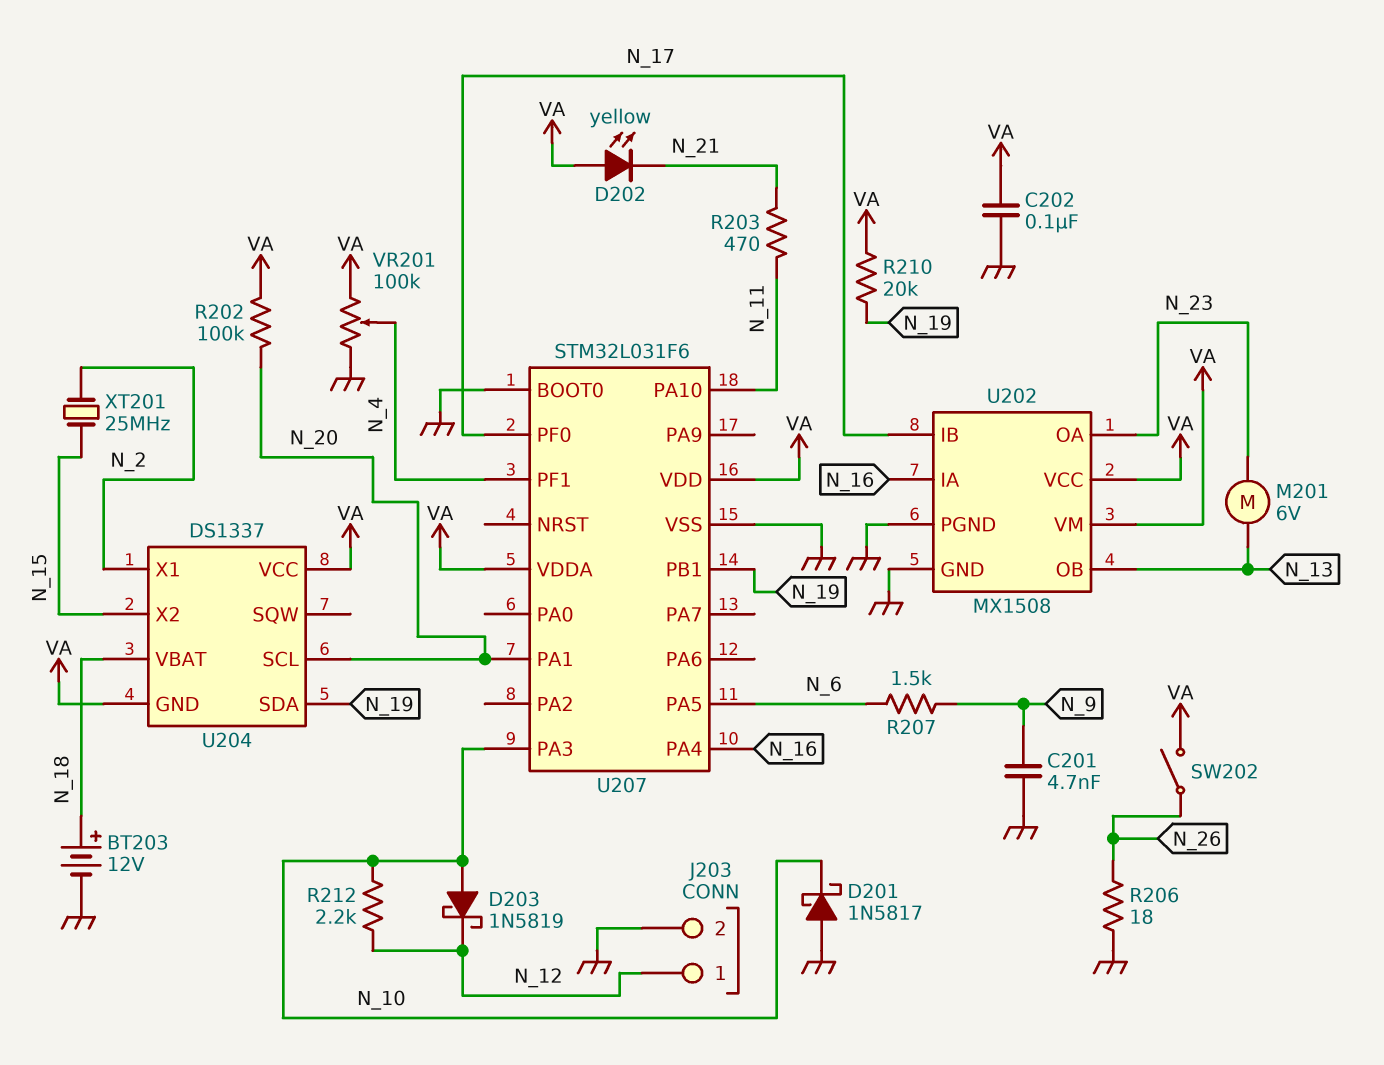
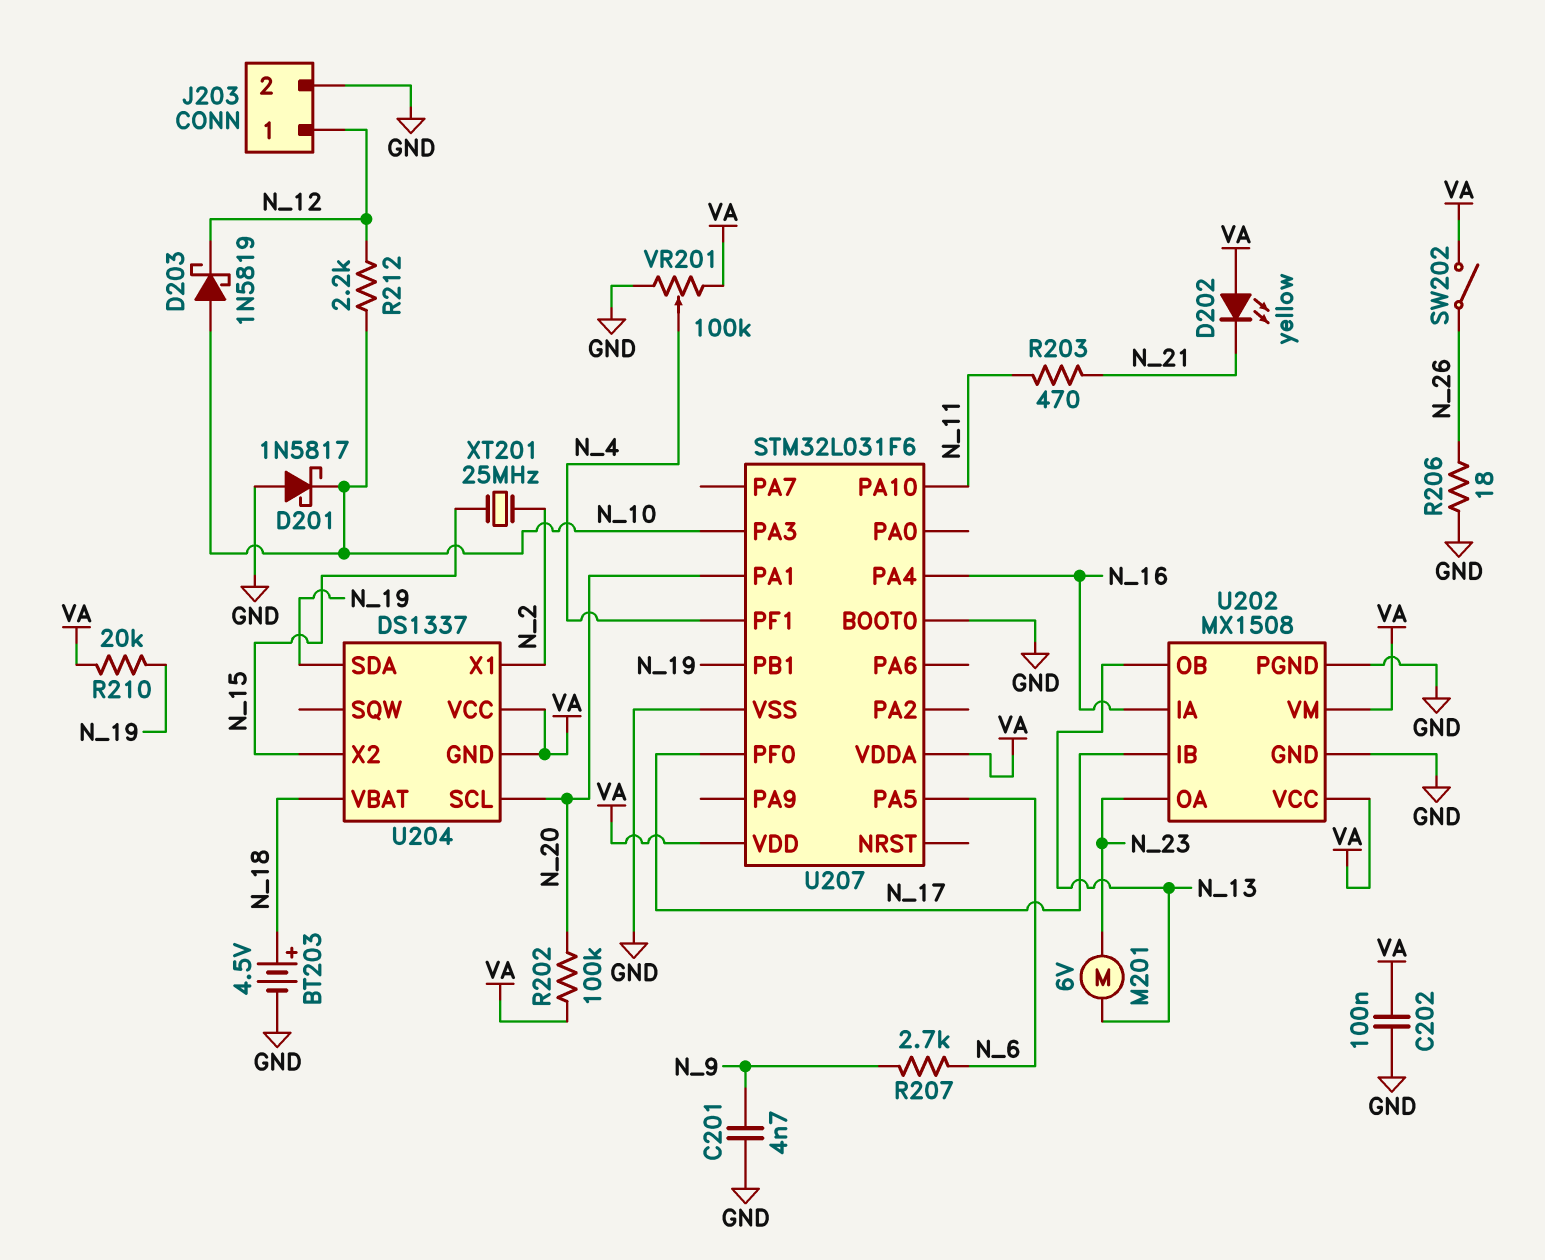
BT203: 12V (plus N_18, minus GND) -> 4.5V (plus N_18, minus GND)
R207: 1.5k (N_6, N_9) -> 2.7k (N_6, N_9)

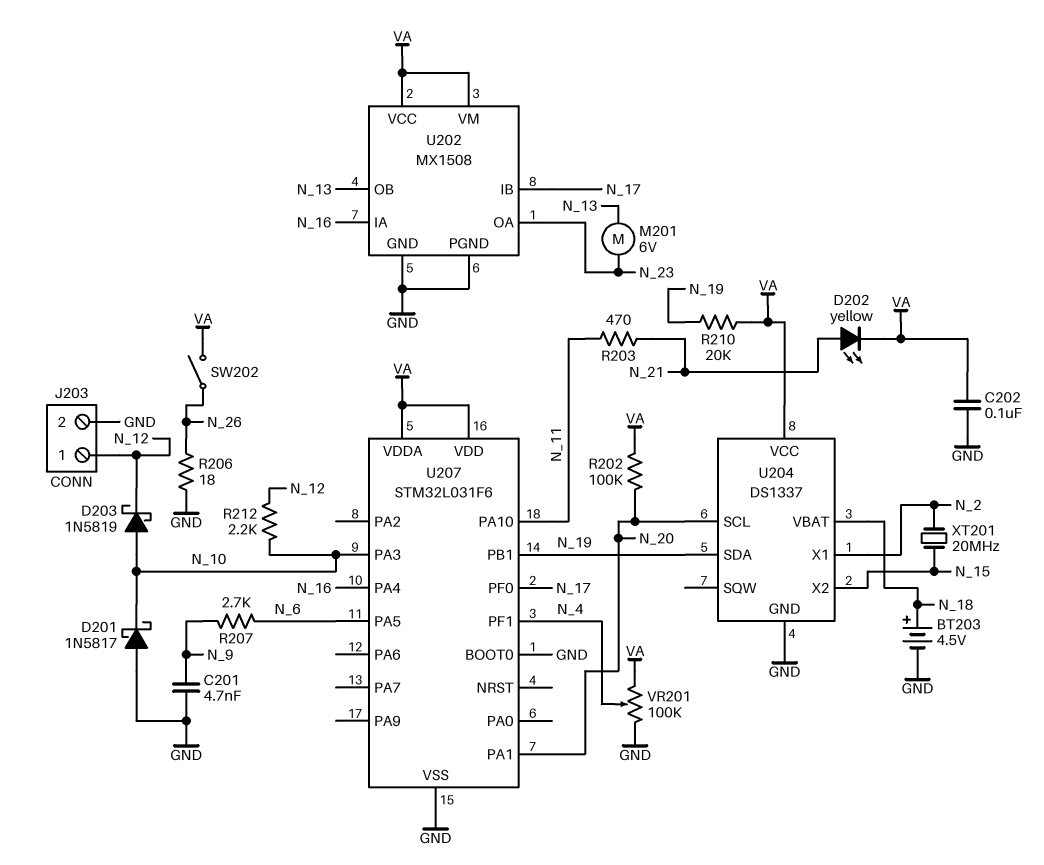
D202: LED yellow (A VA, K N_21) -> LED yellow (A N_21, K VA)
U204 pin GND: VA -> GND
XT201: 25MHz (N_2, N_15) -> 20MHz (N_2, N_15)

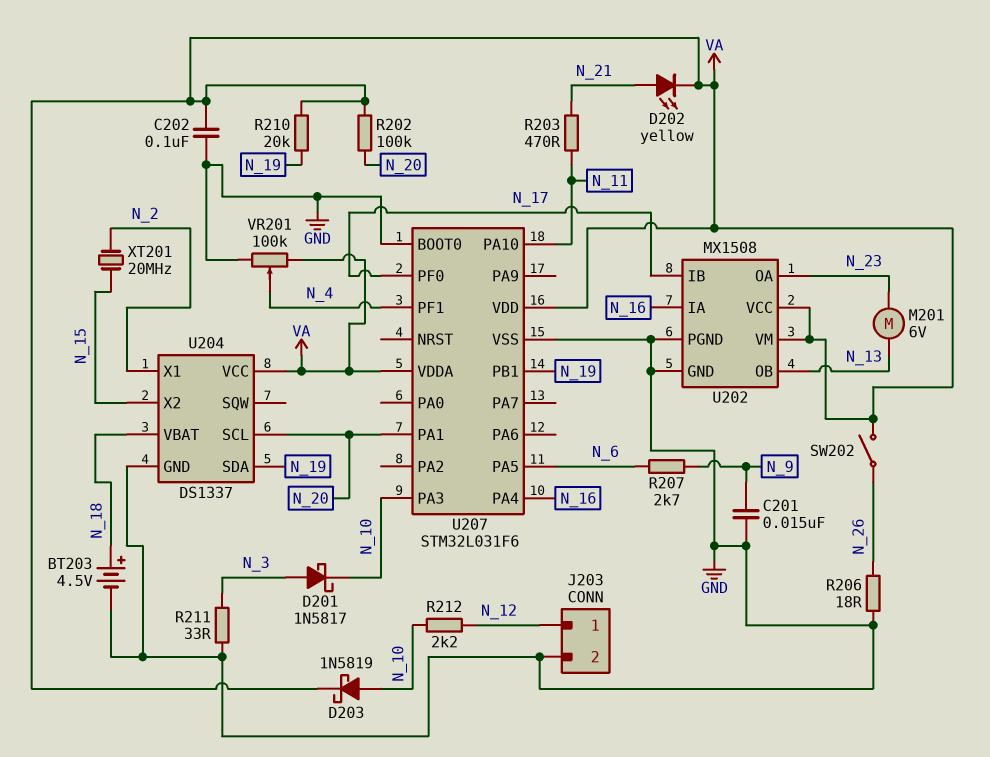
C201: 4.7nF (GND, N_9) -> 15nF (GND, N_9)
D201: schottky 1N5817 (A GND, K N_10) -> schottky 1N5817 (A N_3, K N_10)
D203: schottky 1N5819 (A N_10, K N_12) -> schottky 1N5819 (A N_10, K VA)
R211: none -> 33 (GND, N_3)

